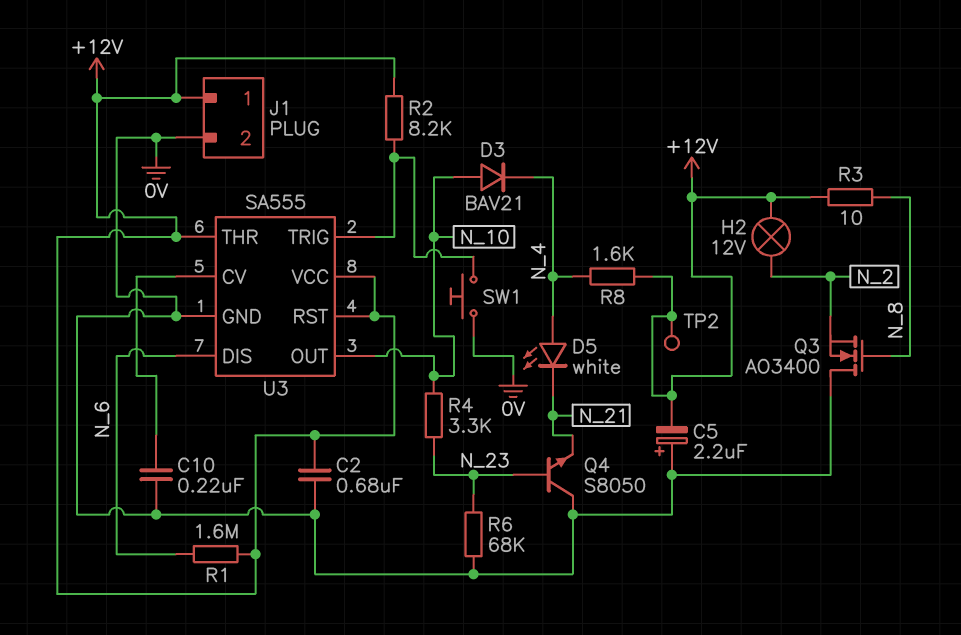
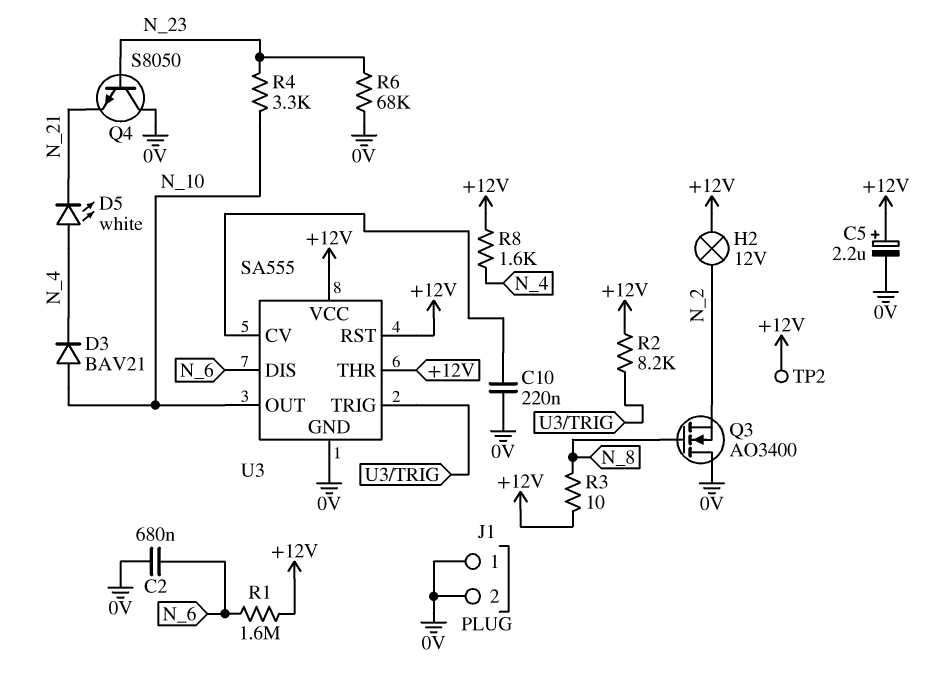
C2: 680nF (+12V, 0V) -> 680nF (0V, N_6)
C5: 2.2uF (plus 0V, minus +12V) -> 2.2uF (plus +12V, minus 0V)
J1 pin 1: +12V -> 0V
SW1: button (0V, U3/TRIG) -> none

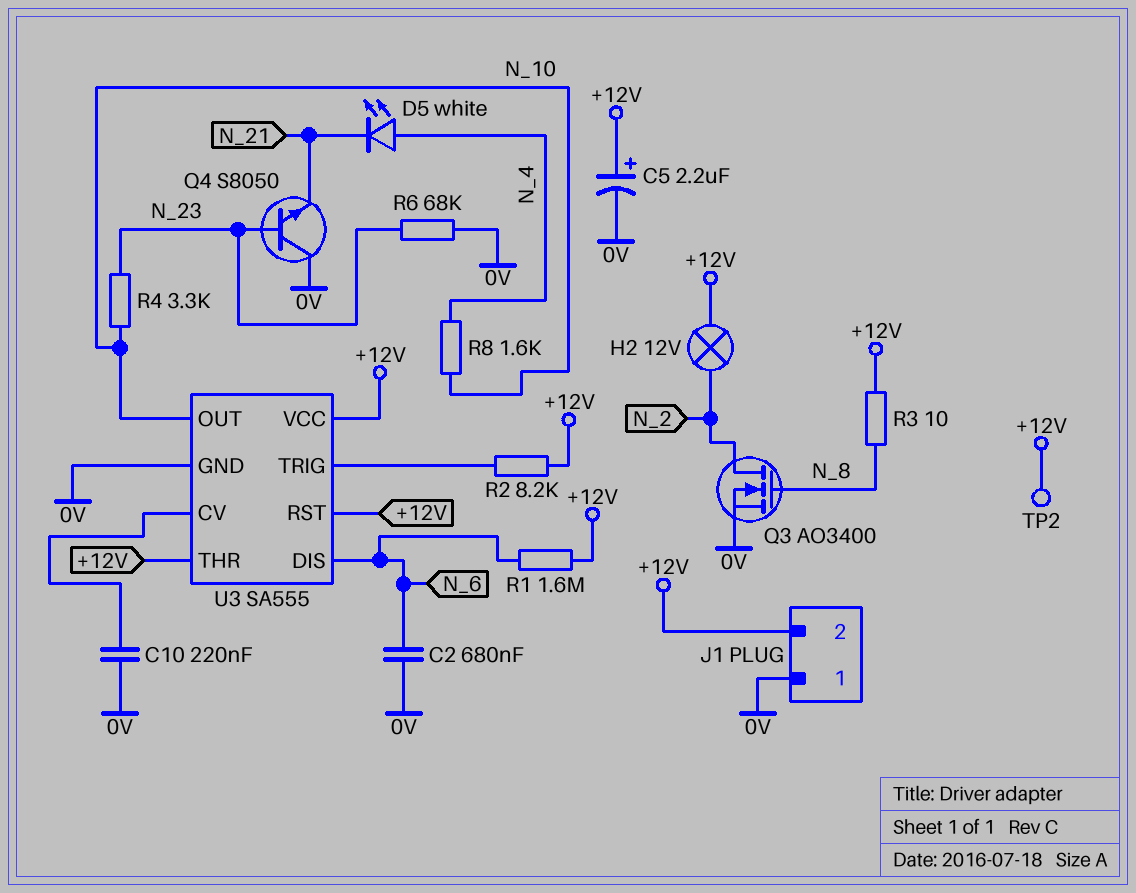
D3: diode BAV21 (A N_10, K N_4) -> none
J1 pin 2: 0V -> +12V
Q3: NMOS AO3400 (G N_8, D 0V, S N_2) -> NMOS AO3400 (G N_8, D N_2, S 0V)
R8: 1.6k (+12V, N_4) -> 1.6k (N_4, N_10)

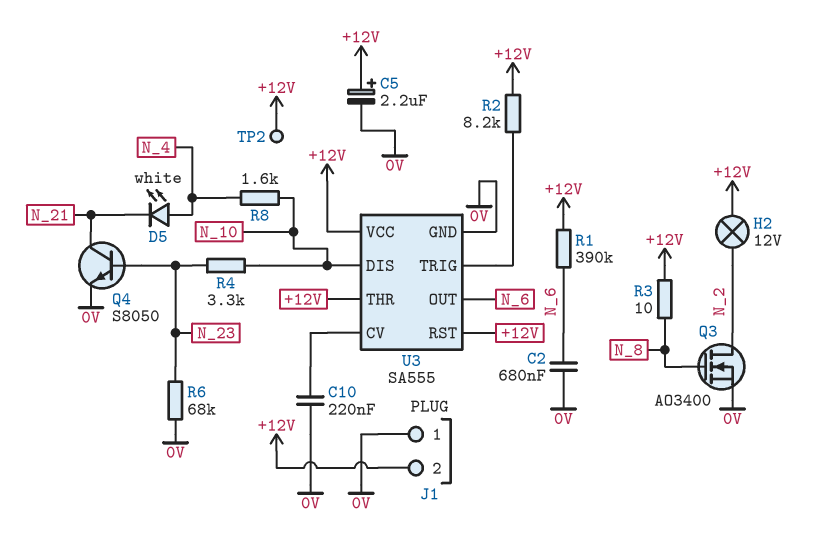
Q4: NPN S8050 (B N_23, C 0V, E N_21) -> NPN S8050 (B N_23, C N_21, E 0V)
R1: 1.6M (+12V, N_6) -> 390k (+12V, N_6)
U3 pin DIS: N_6 -> N_10
U3 pin OUT: N_10 -> N_6

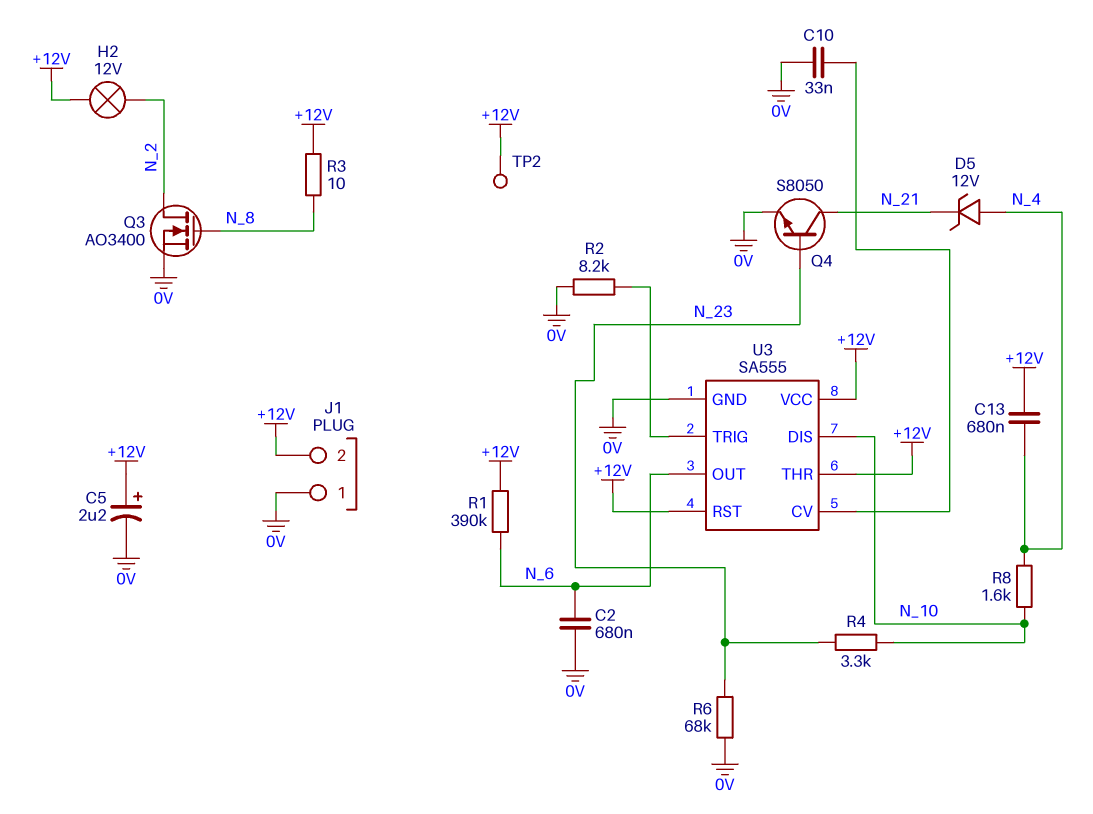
C10: 220nF (0V, U3/CV) -> 33nF (0V, U3/CV)
C13: none -> 680nF (+12V, N_4)
D5: LED white (A N_4, K N_21) -> zener 12V (A N_4, K N_21)
R2: 8.2k (+12V, U3/TRIG) -> 8.2k (0V, U3/TRIG)

